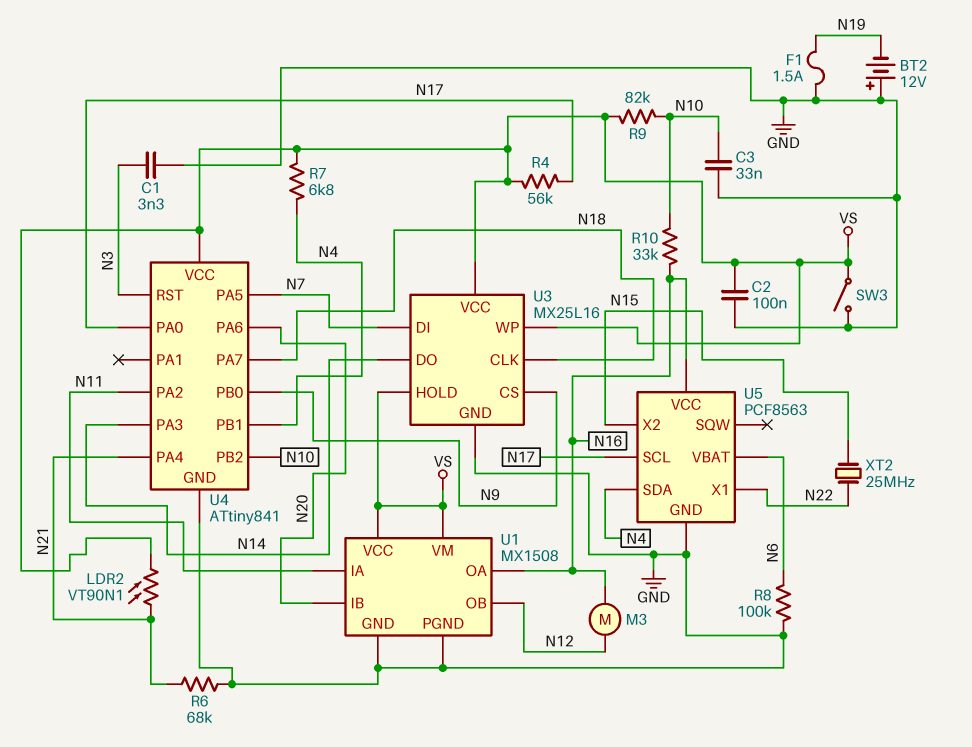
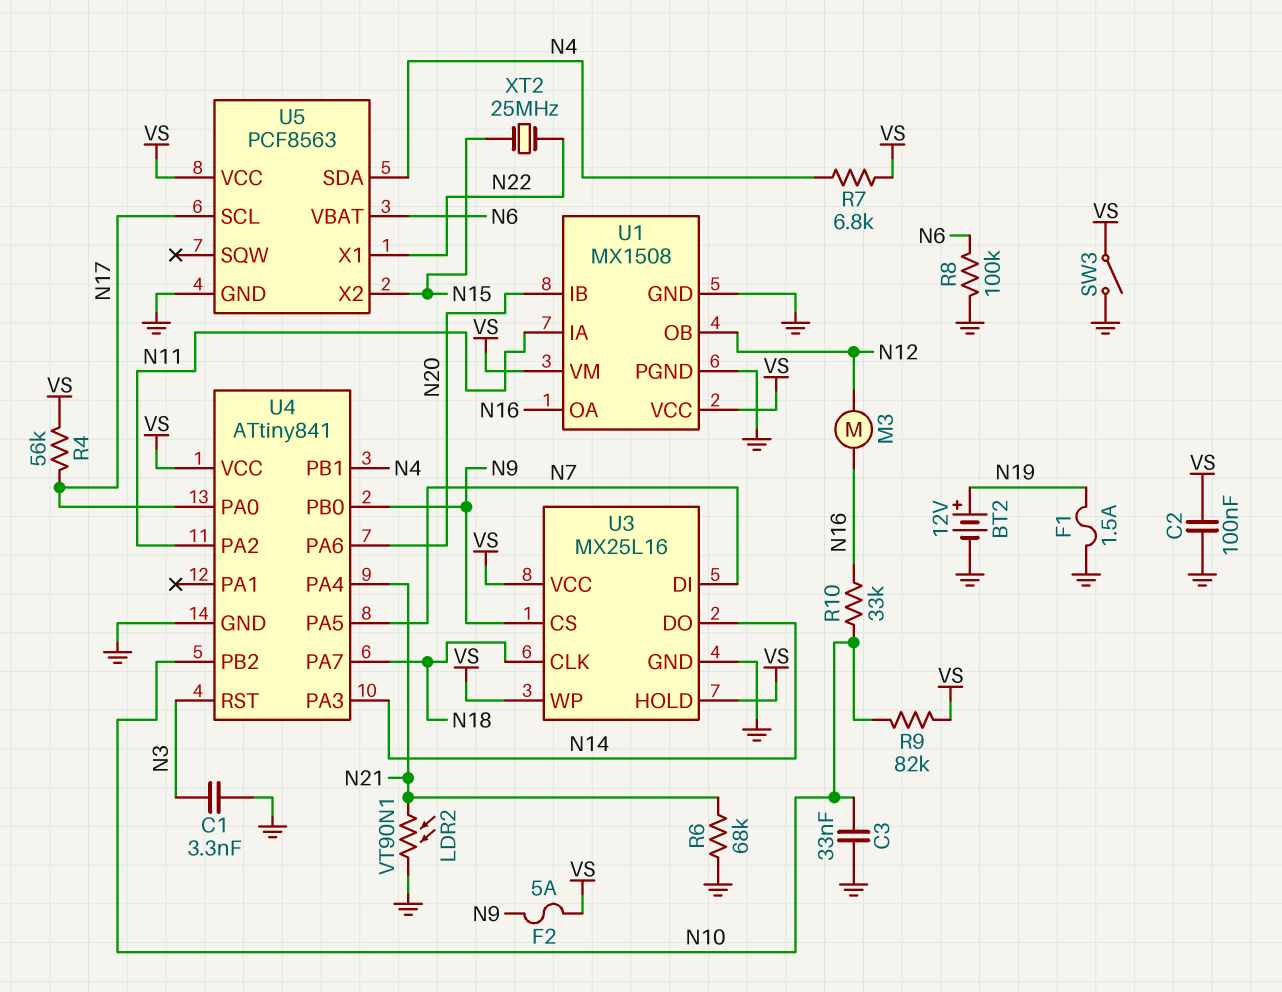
BT2: 12V (plus GND, minus N19) -> 12V (plus N19, minus GND)
F2: none -> 5A (N9, VS)
LDR2: VT90N1 (N21, VS) -> VT90N1 (GND, N21)
U5 pin VCC: N16 -> VS

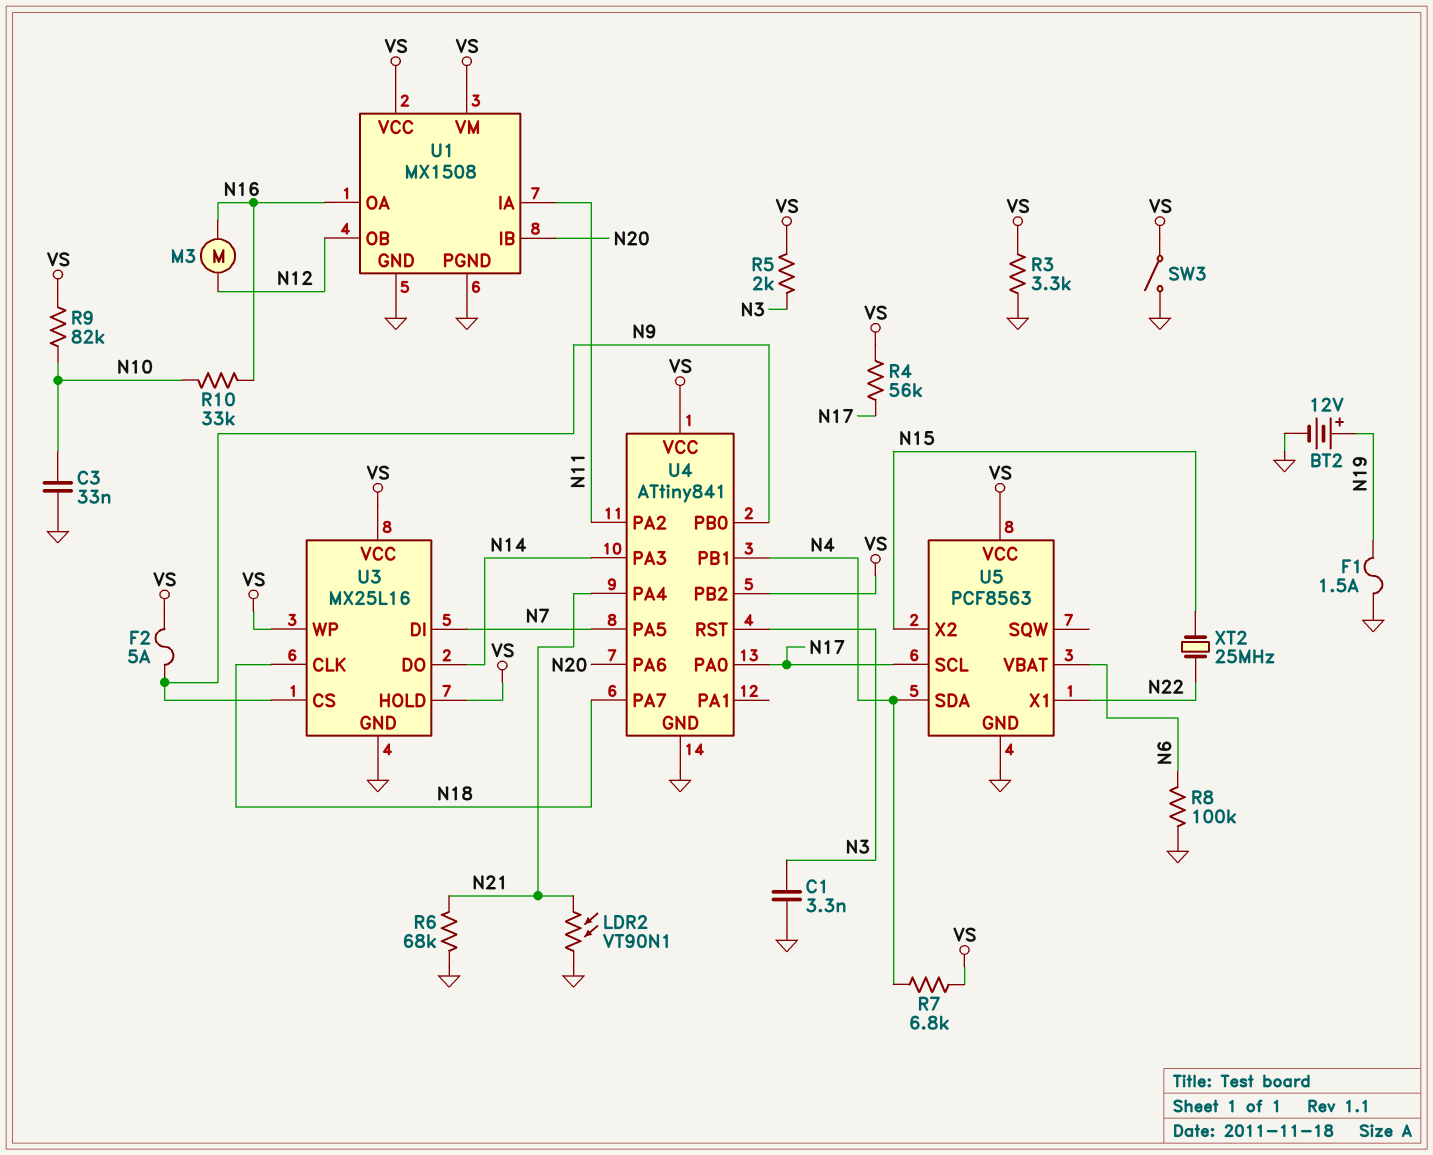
C2: 100nF (GND, VS) -> none
R3: none -> 3.3k (GND, VS)
R5: none -> 2k (N3, VS)
U4 pin PB2: N10 -> VS

